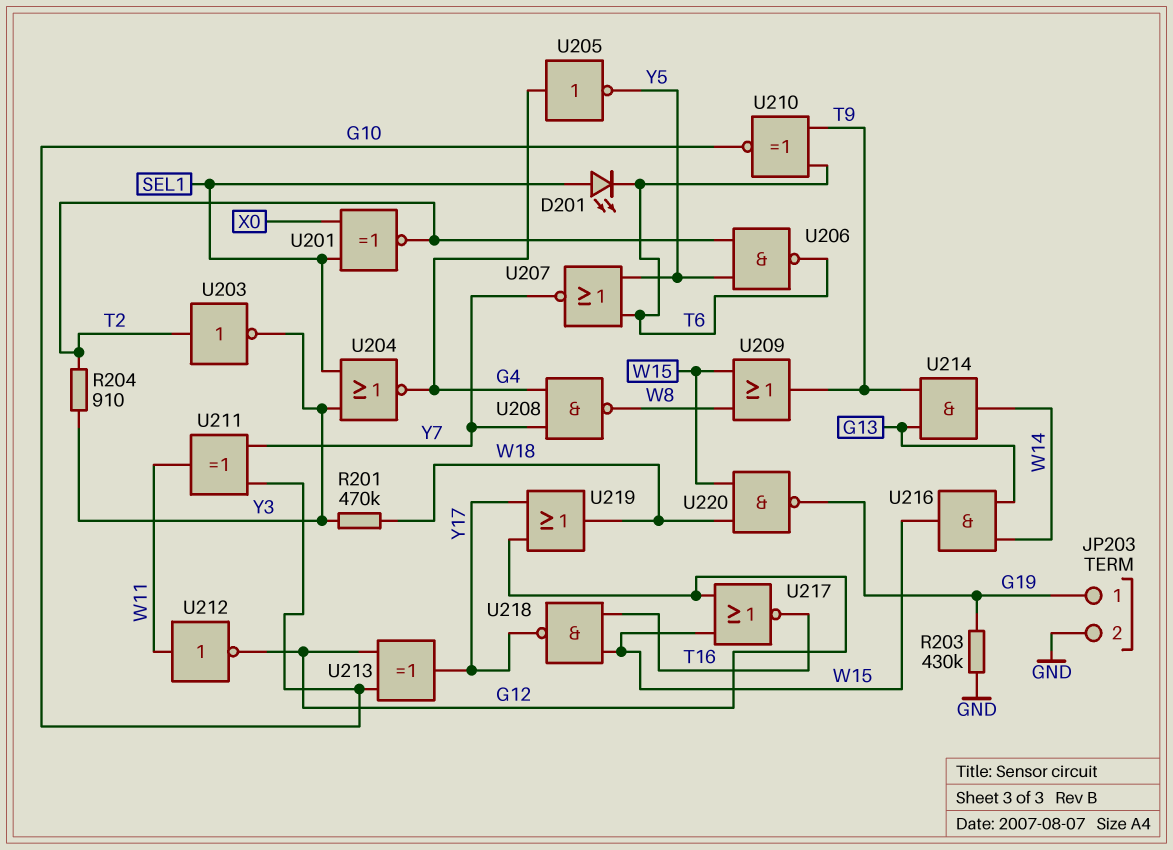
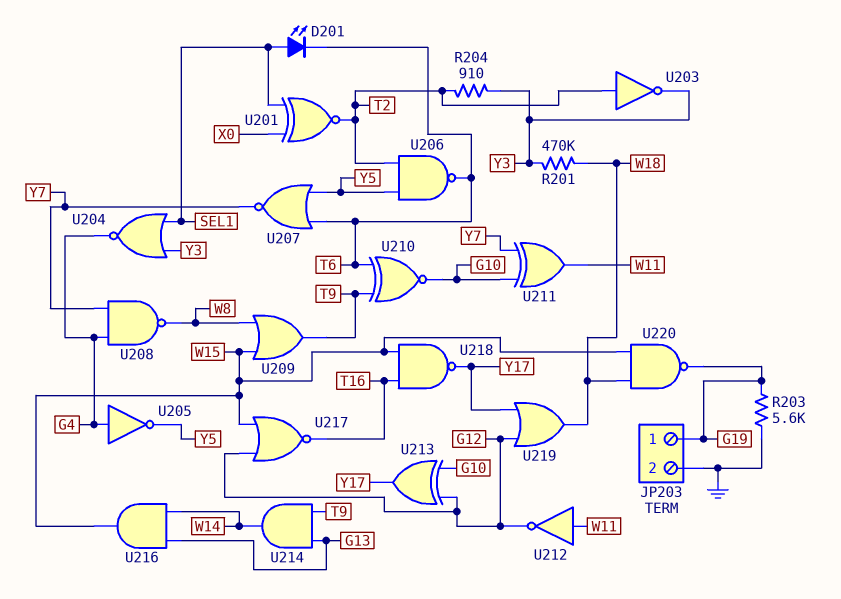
R203: 430k (G19, GND) -> 5.6k (G19, GND)

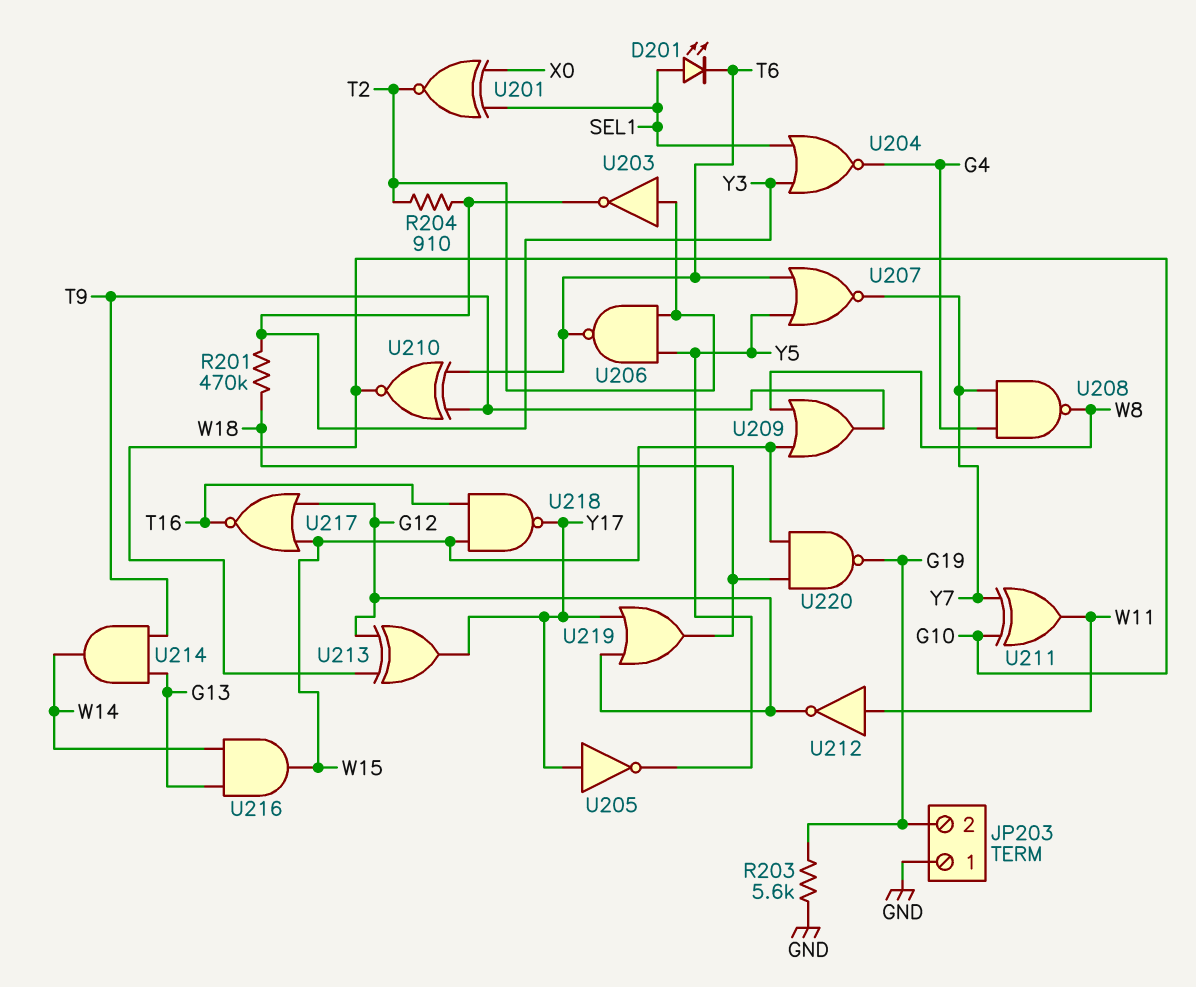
JP203 pin 1: G19 -> GND
JP203 pin 2: GND -> G19
U205: NOT (in G4, out Y5) -> NOT (in Y17, out Y5)

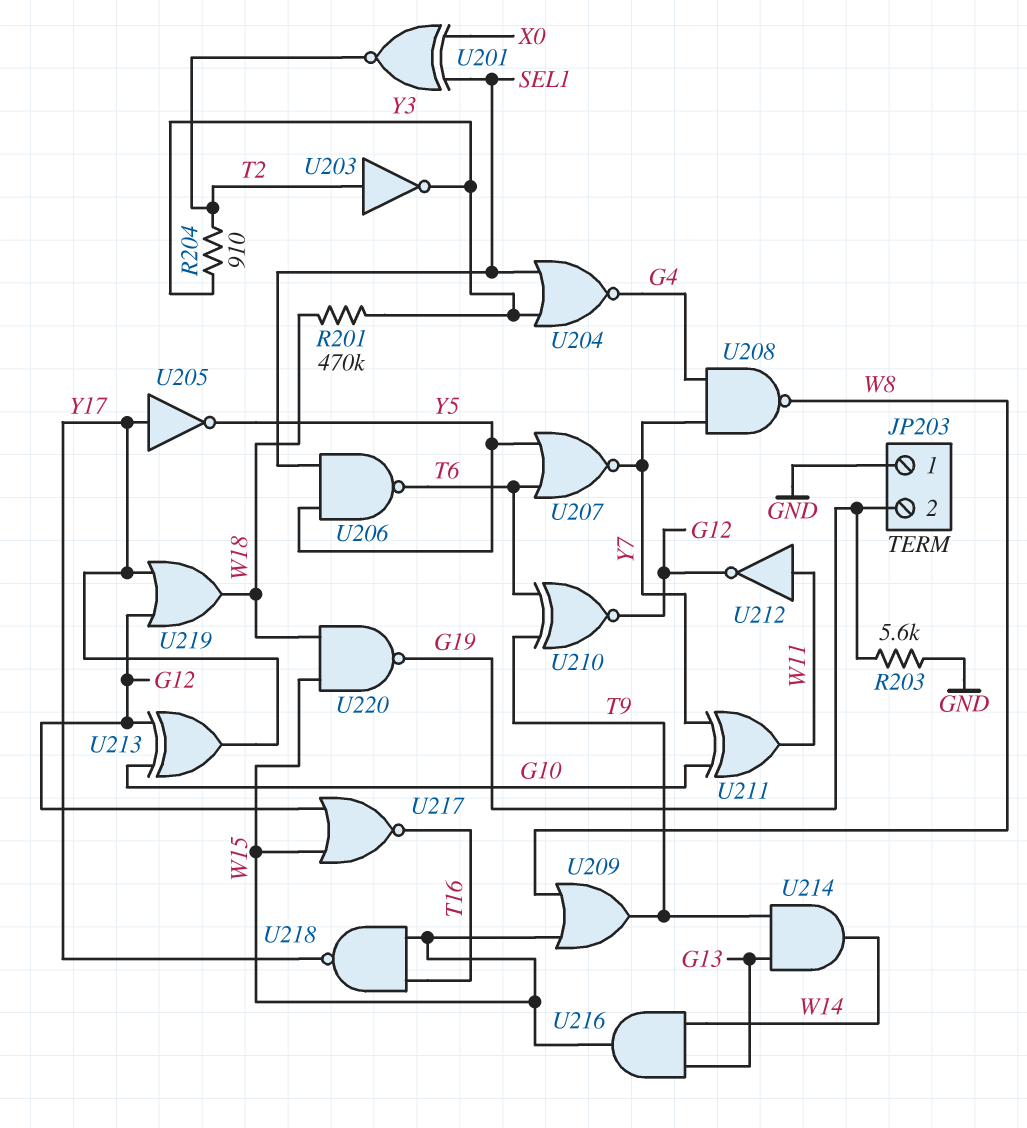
D201: LED (A SEL1, K T6) -> none
U206: NAND (in T2, in Y5, out T6) -> NAND (in SEL1, in Y5, out T6)
U210: XNOR (in T6, in T9, out G10) -> XNOR (in T6, in T9, out G12)

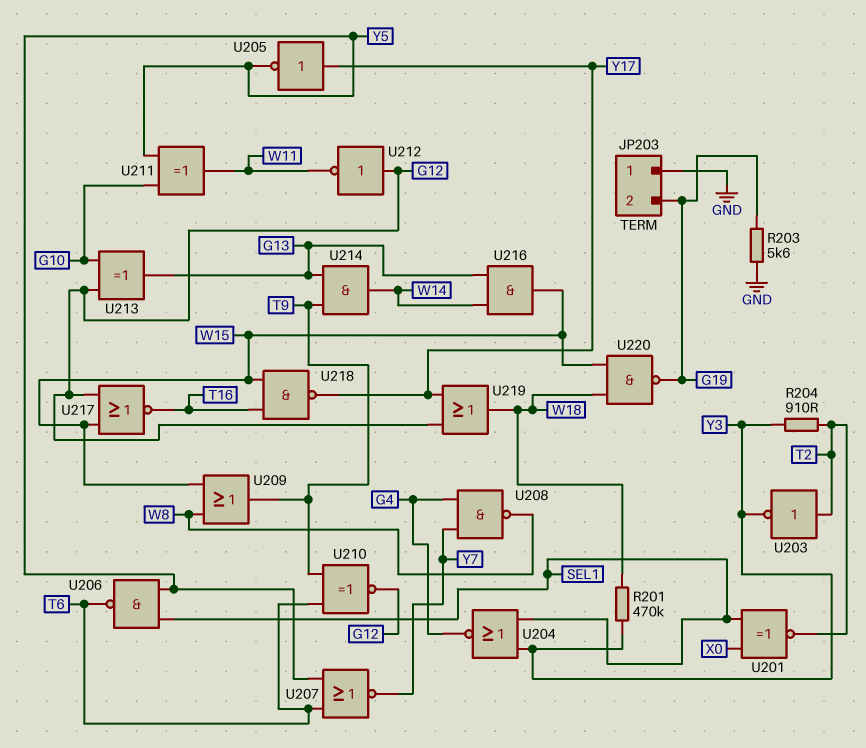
U211: XOR (in G10, in Y7, out W11) -> XOR (in G10, in Y5, out W11)
U212: NOT (in W11, out G12) -> NOT (in G12, out W11)
U213: XOR (in G10, in G12, out Y17) -> XOR (in G10, in G12, out G13)

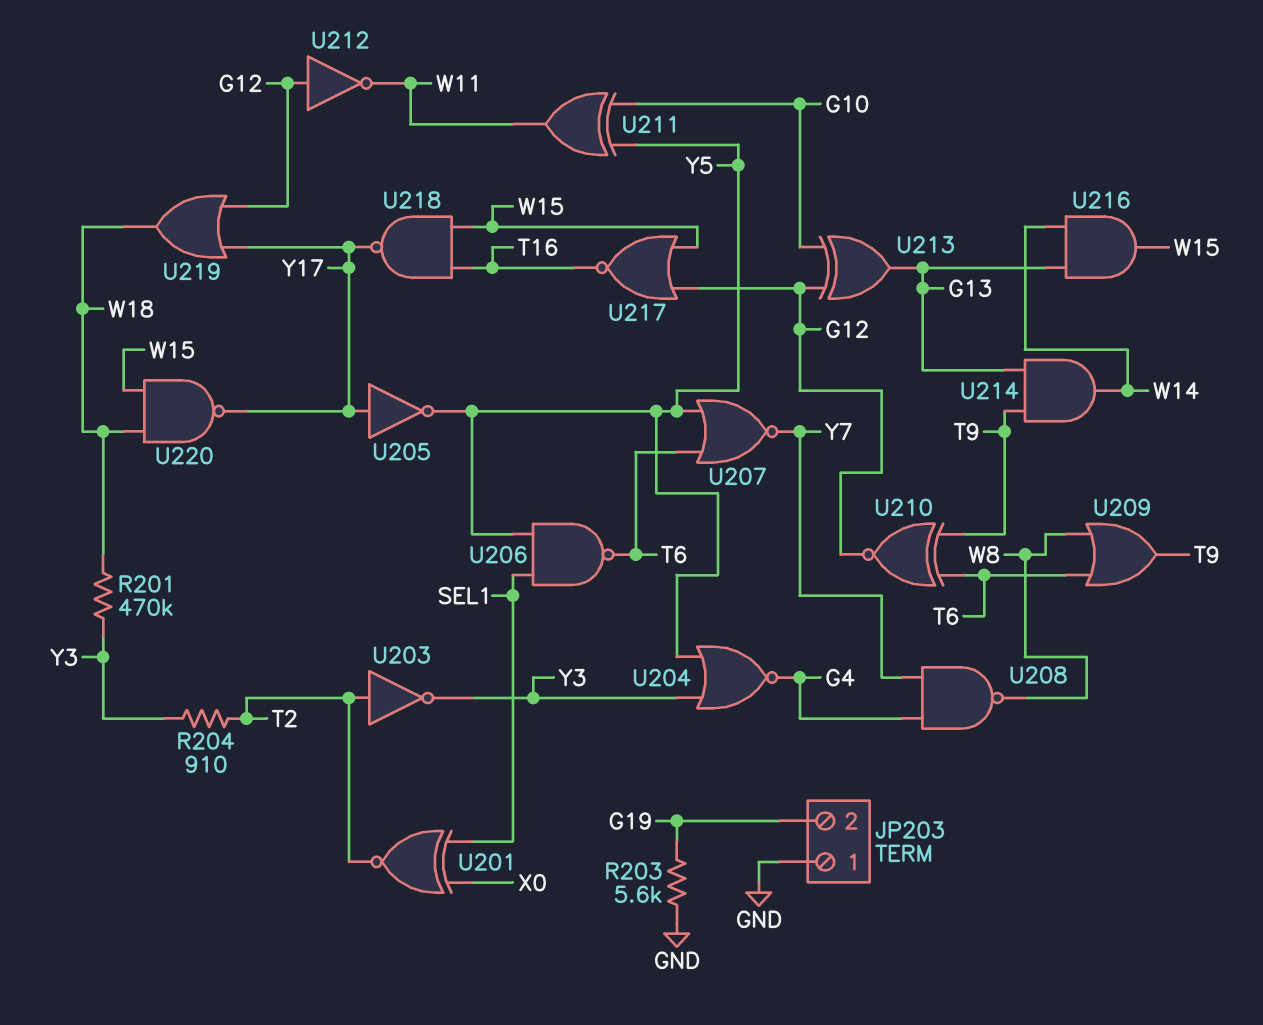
U204: NOR (in SEL1, in Y3, out G4) -> NOR (in Y3, in Y5, out G4)
U209: OR (in W8, in W15, out T9) -> OR (in T6, in W8, out T9)
U220: NAND (in W15, in W18, out G19) -> NAND (in W15, in W18, out Y17)

